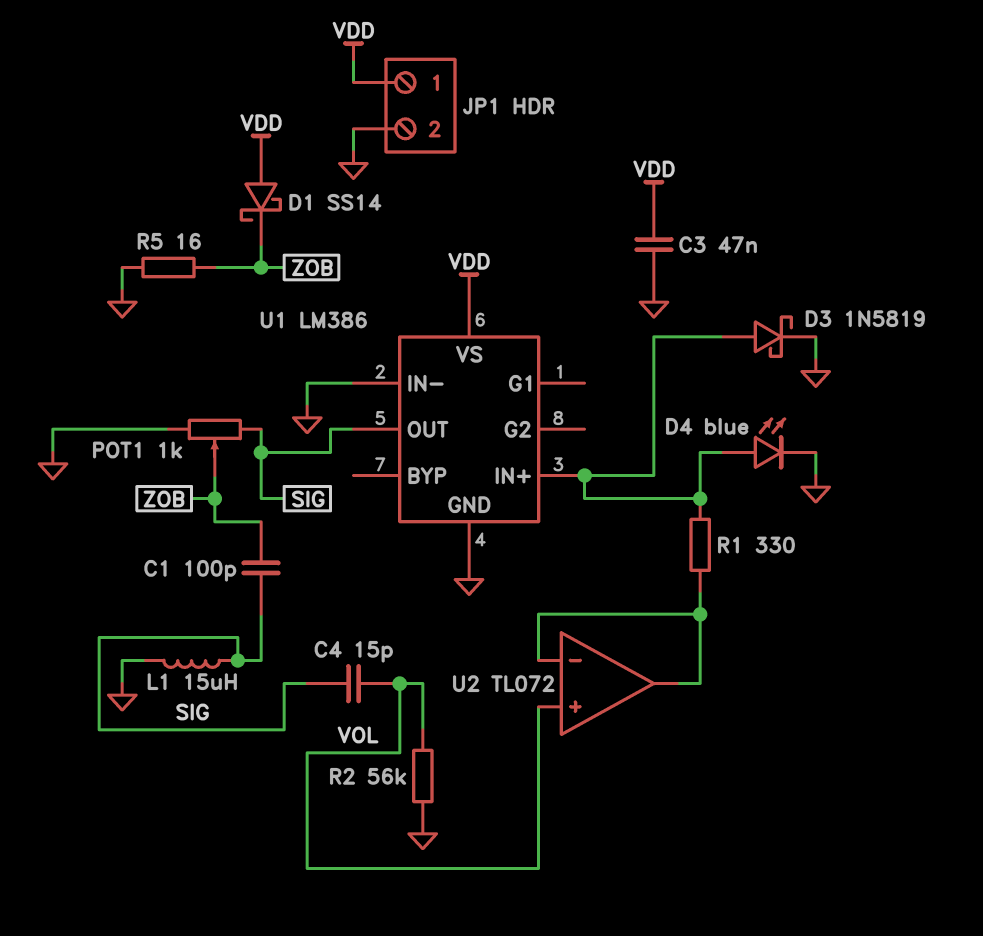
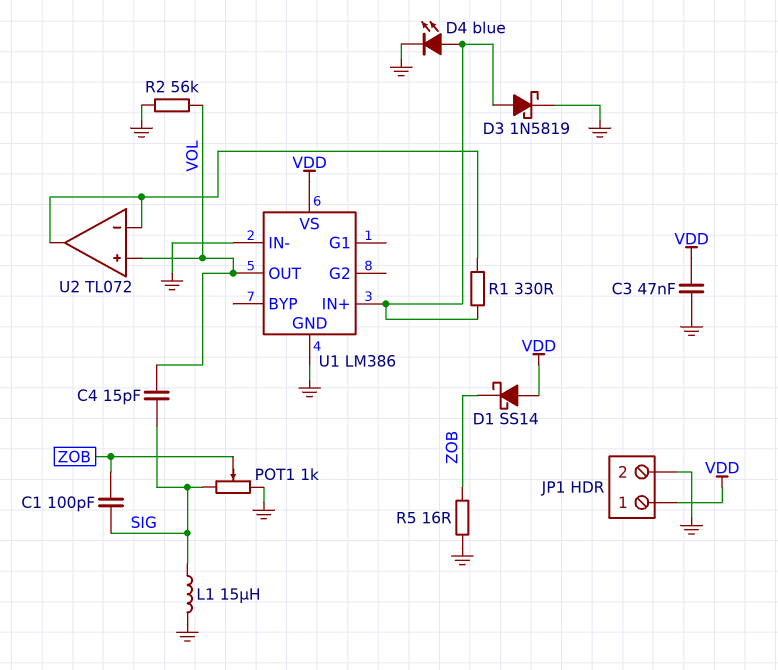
U1 pin OUT: SIG -> VOL

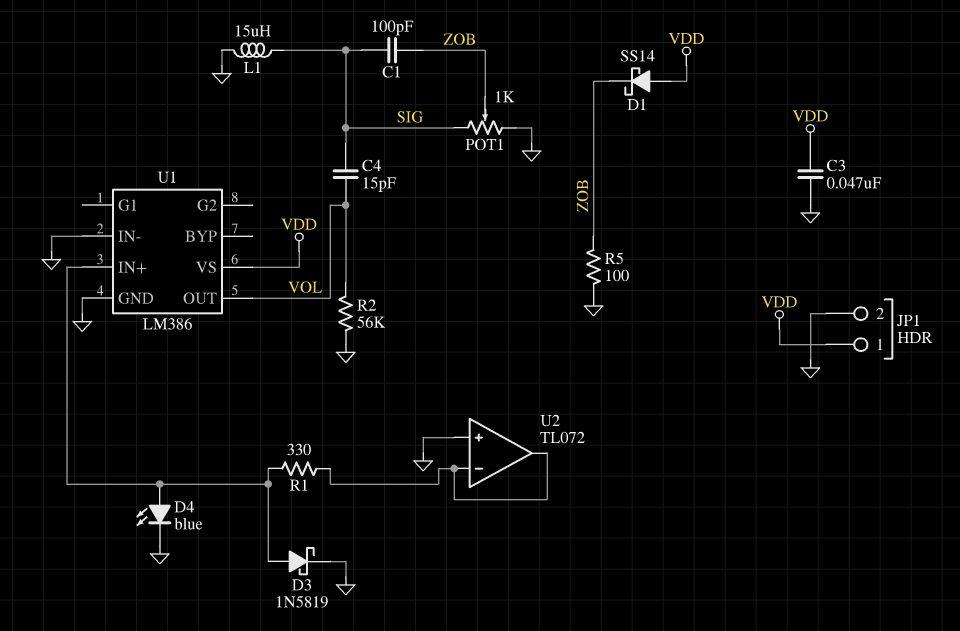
R5: 16 (GND, ZOB) -> 100 (GND, ZOB)
U2 pin in+: VOL -> GND

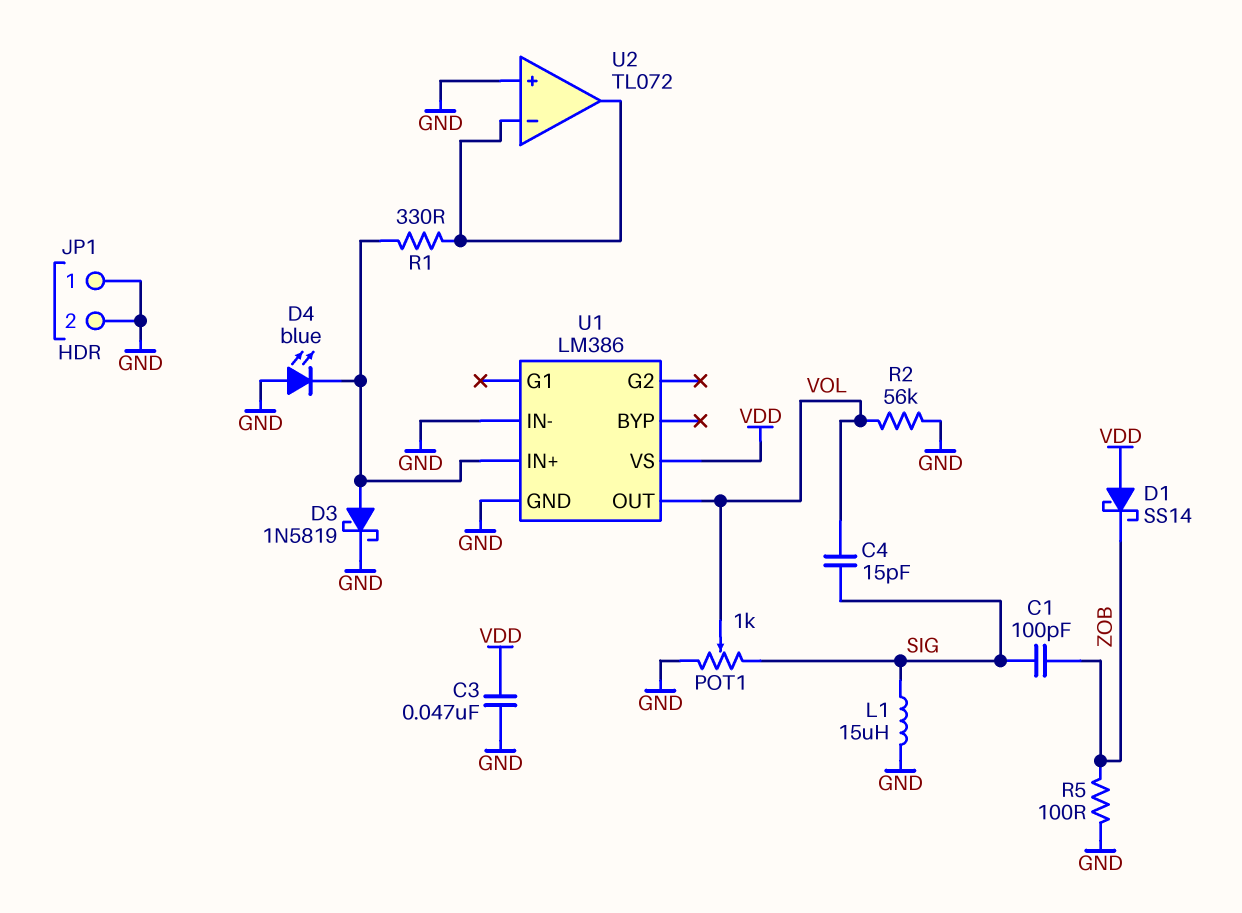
D4: LED blue (A U1/IN+, K GND) -> LED blue (A GND, K U1/IN+)
JP1 pin 1: VDD -> GND
POT1: 1k (GND, SIG, wiper ZOB) -> 1k (GND, SIG, wiper VOL)

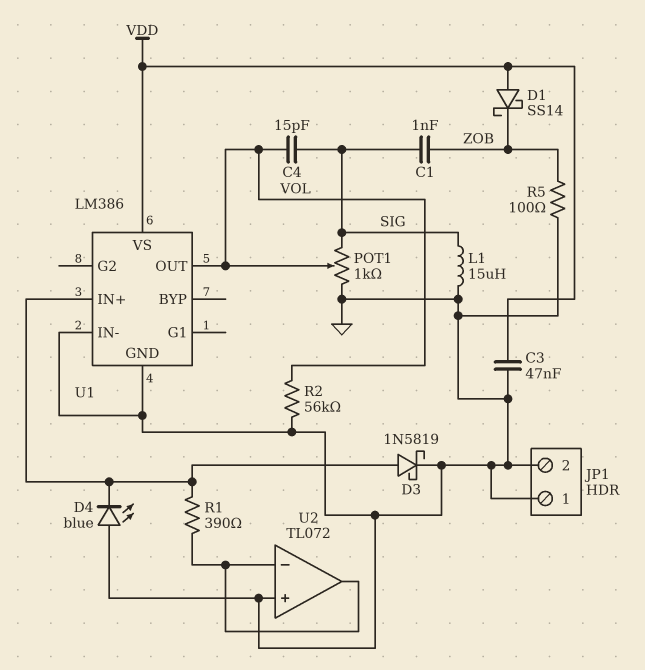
C1: 100pF (SIG, ZOB) -> 1nF (SIG, ZOB)
R1: 330 (U1/IN+, U2/in-) -> 390 (U1/IN+, U2/in-)

